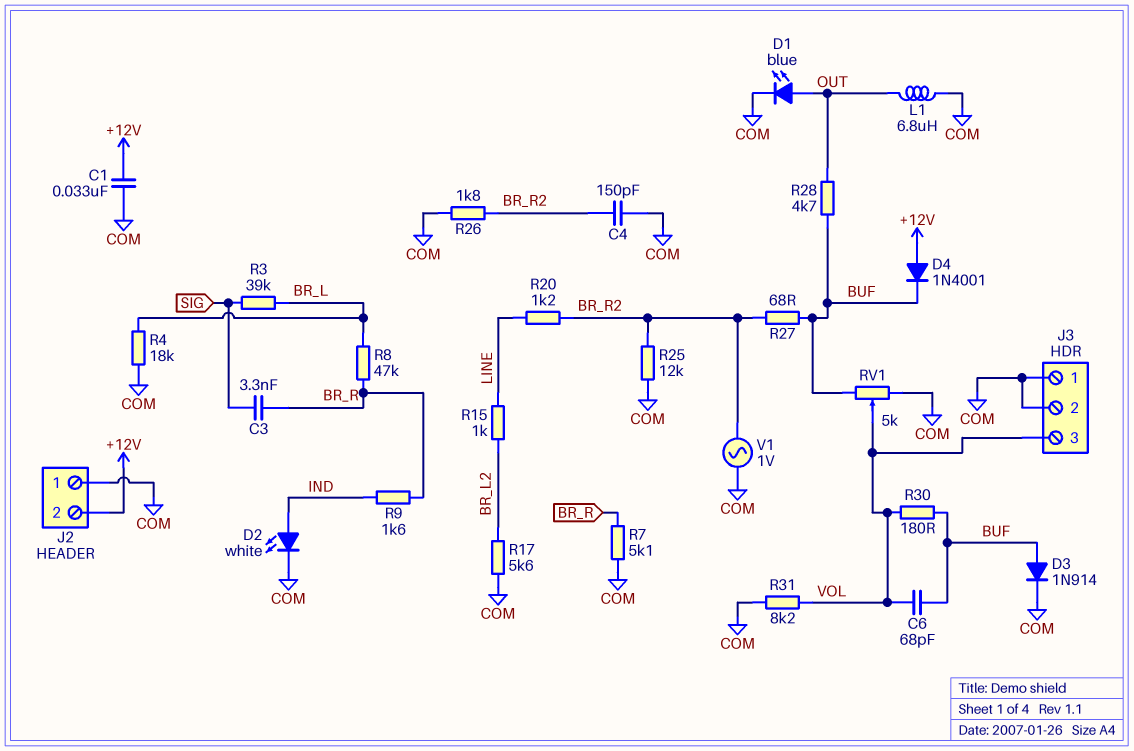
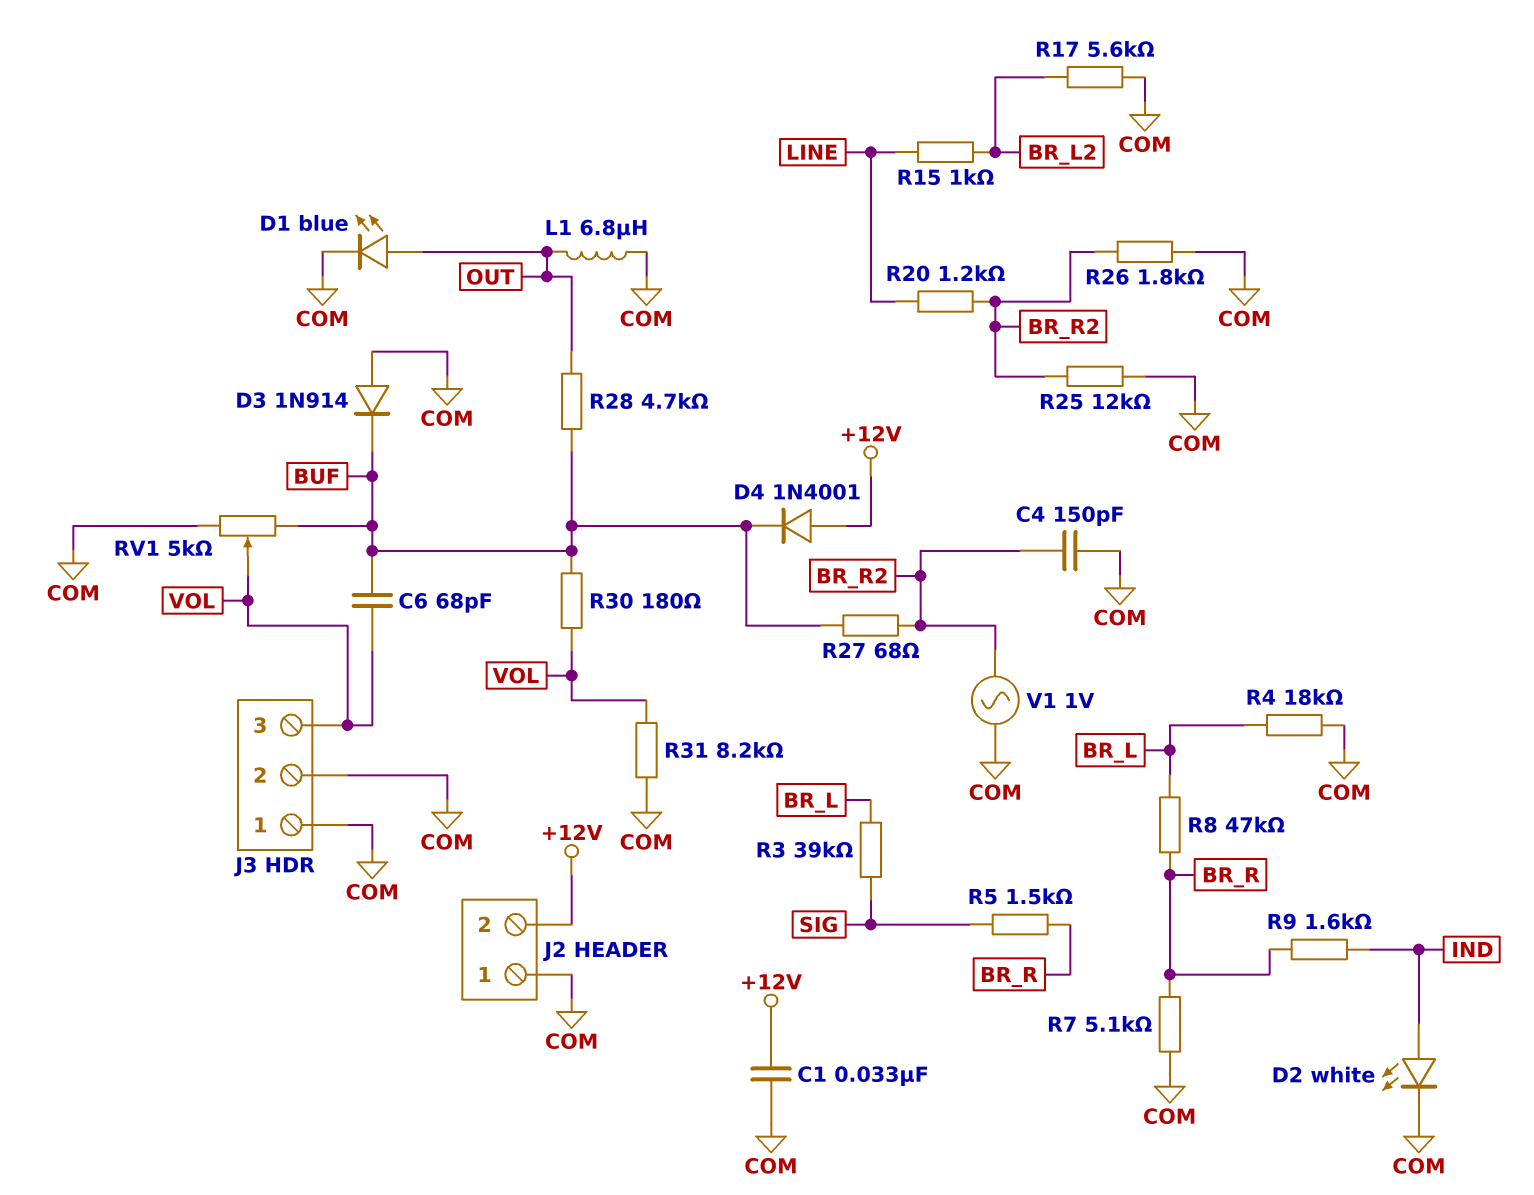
C3: 3.3nF (BR_R, SIG) -> none
D3: diode 1N914 (A BUF, K COM) -> diode 1N914 (A COM, K BUF)
R5: none -> 1.5k (BR_R, SIG)

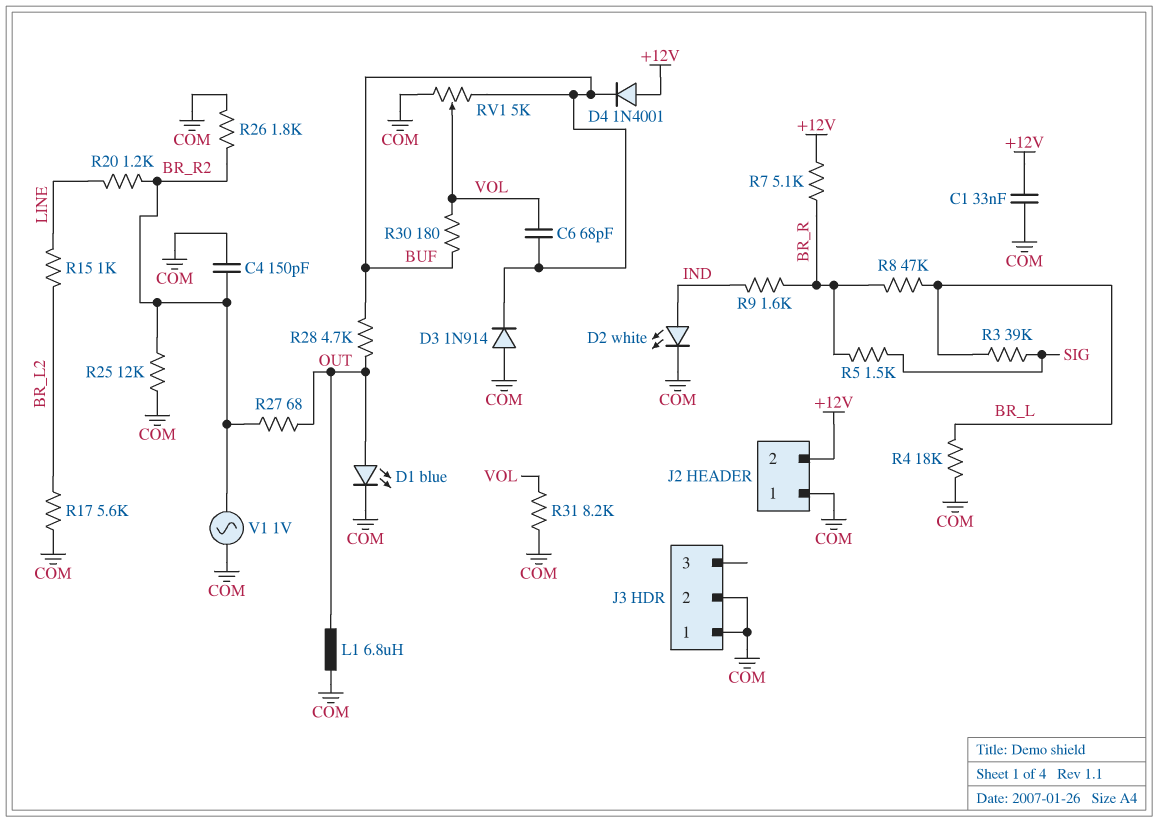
J3 pin 3: VOL -> none
R7: 5.1k (BR_R, COM) -> 5.1k (+12V, BR_R)
R27: 68 (BR_R2, BUF) -> 68 (BR_R2, OUT)

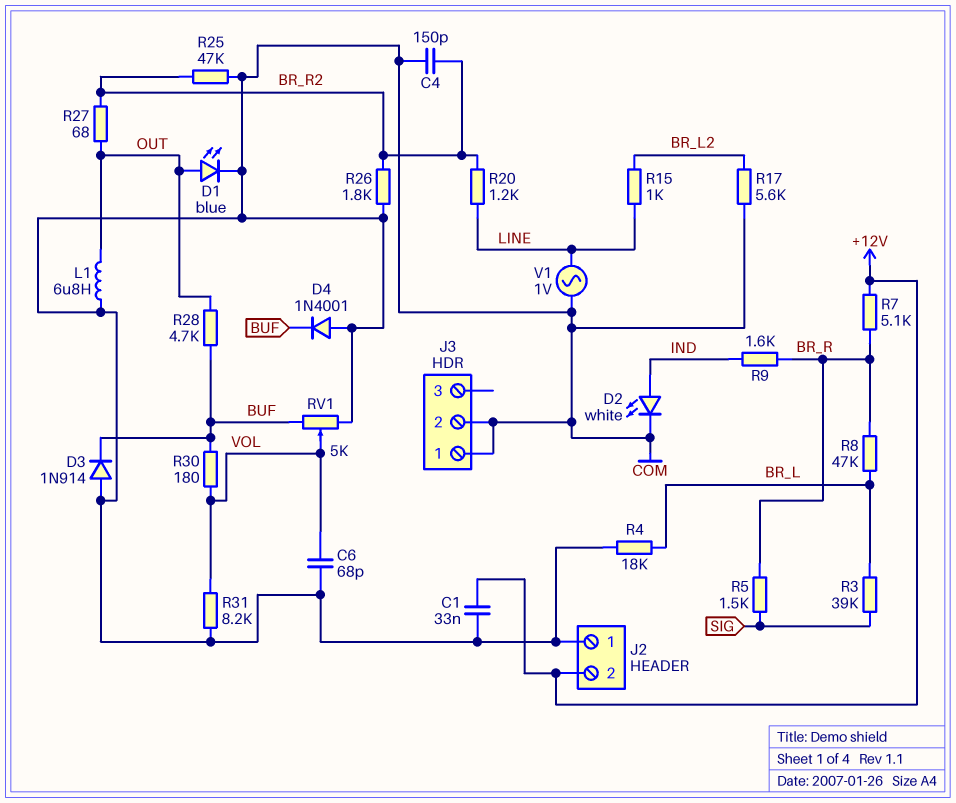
C6: 68pF (BUF, VOL) -> 68pF (COM, VOL)
D4: diode 1N4001 (A +12V, K BUF) -> diode 1N4001 (A COM, K BUF)
R25: 12k (BR_R2, COM) -> 47k (BR_R2, COM)
V1: AC 1V (BR_R2, COM) -> AC 1V (COM, LINE)

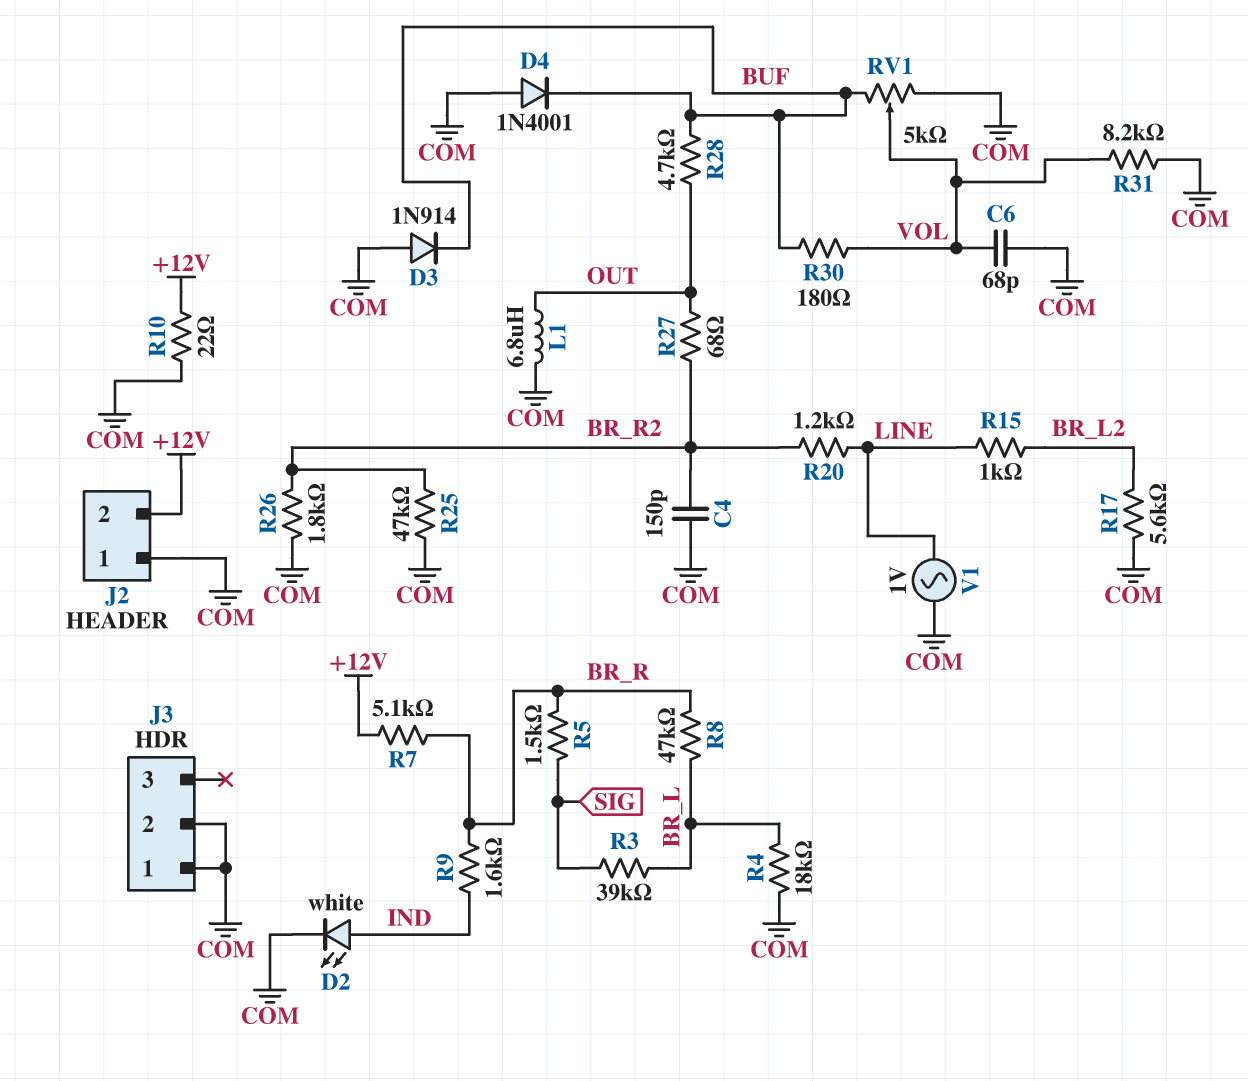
C1: 33nF (+12V, COM) -> none
D1: LED blue (A OUT, K COM) -> none
R10: none -> 22 (+12V, COM)

